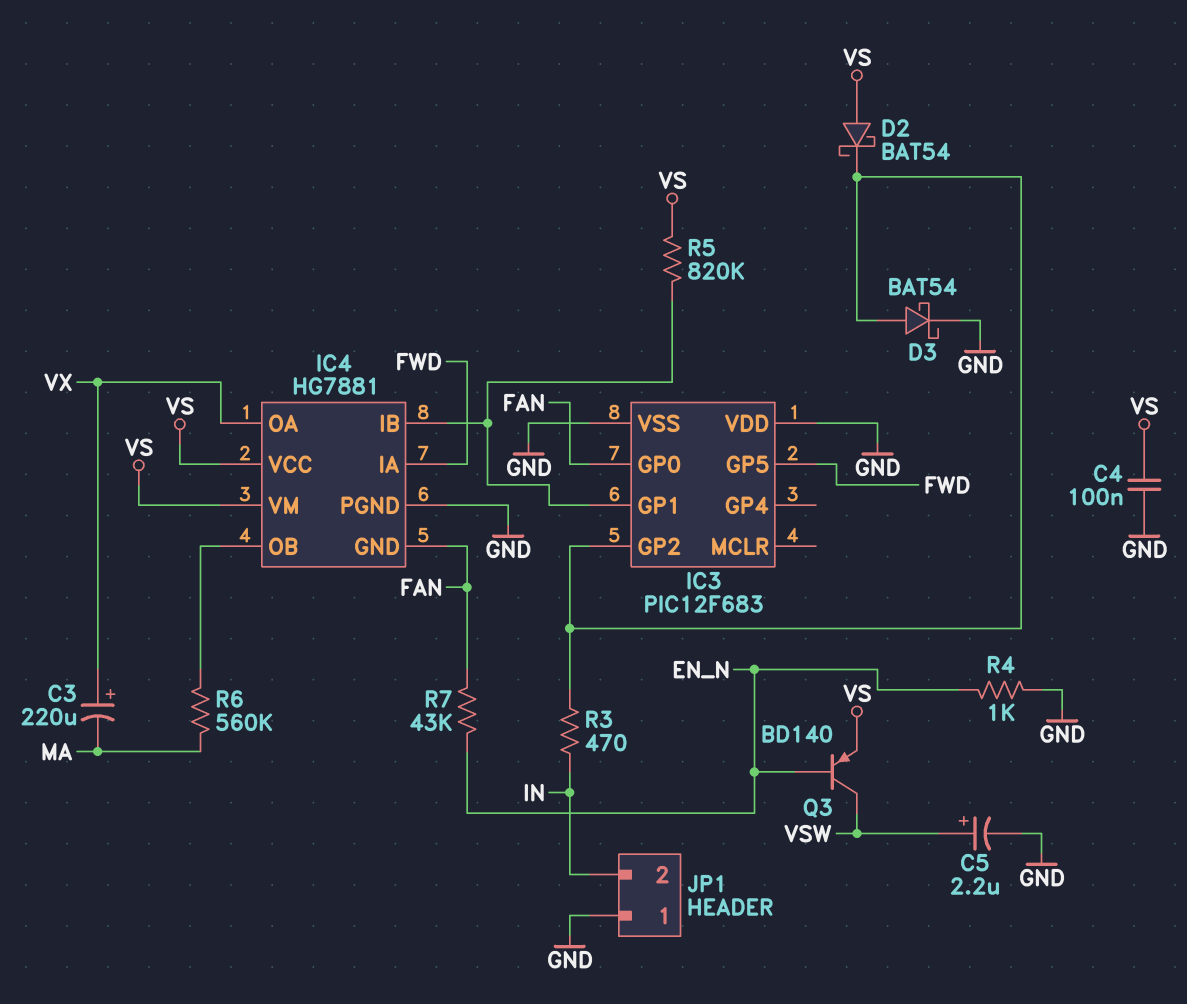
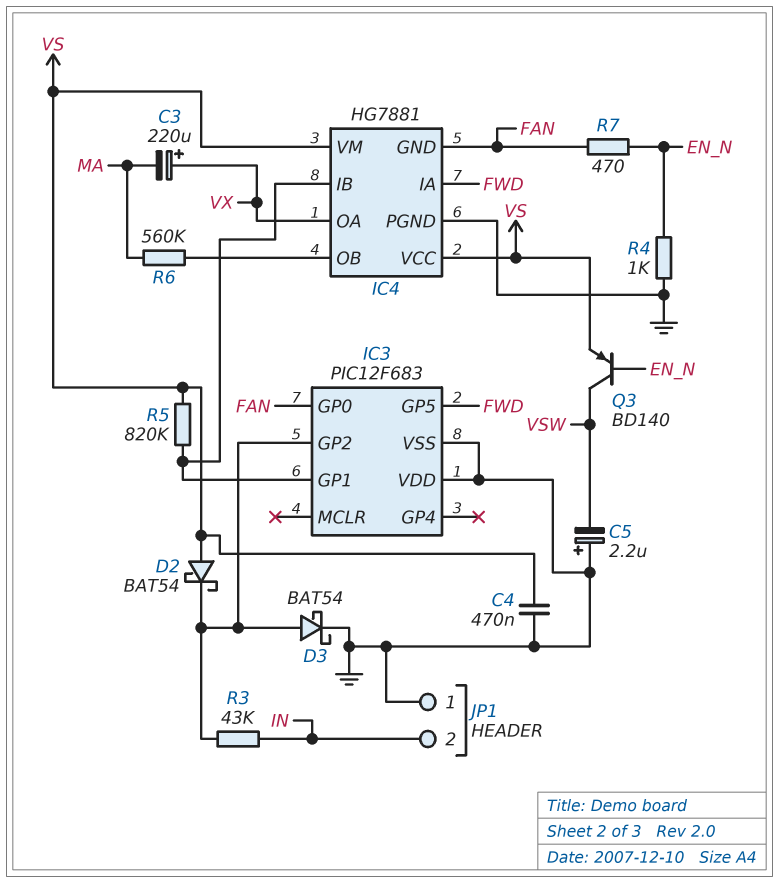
C4: 100nF (GND, VS) -> 470nF (GND, VS)
C5: 2.2uF (plus VSW, minus GND) -> 2.2uF (plus GND, minus VSW)
R3: 470 (IC3/GP2, IN) -> 43k (IC3/GP2, IN)
R7: 43k (EN_N, FAN) -> 470 (EN_N, FAN)

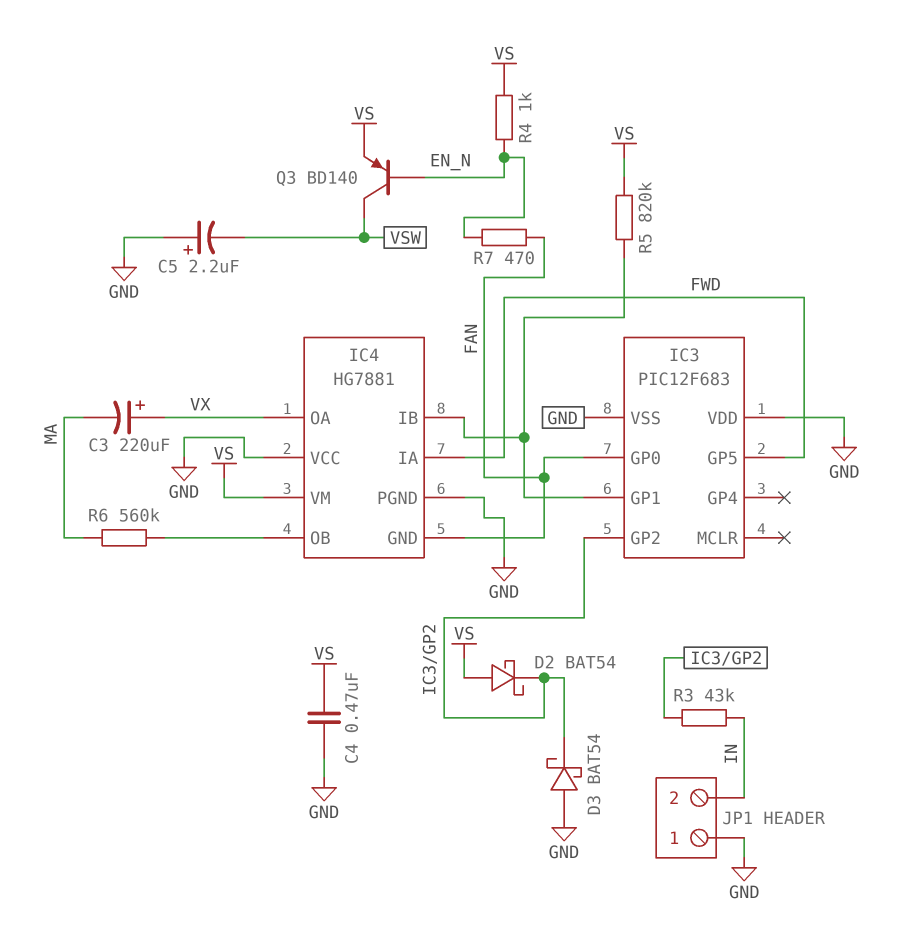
D3: schottky BAT54 (A IC3/GP2, K GND) -> schottky BAT54 (A GND, K IC3/GP2)
IC4 pin VCC: VS -> GND
R4: 1k (EN_N, GND) -> 1k (EN_N, VS)

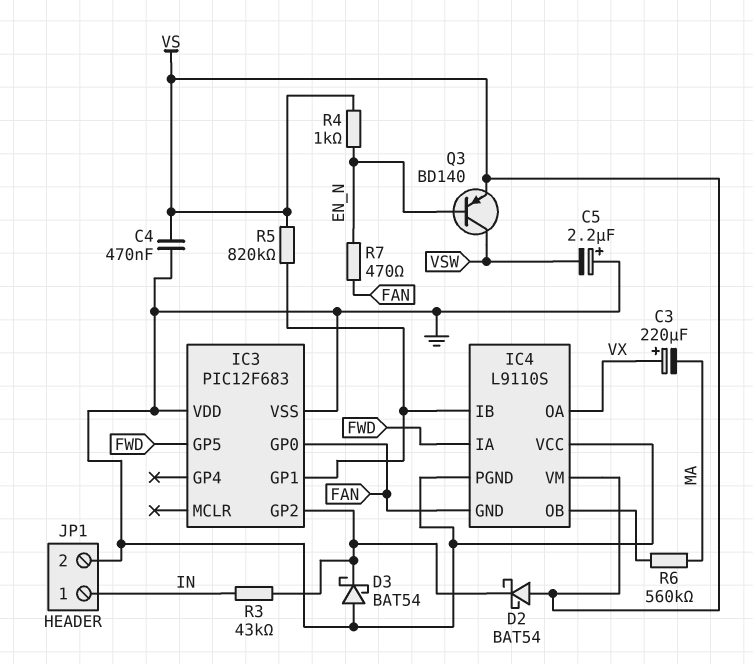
IC4: HG7881 -> L9110S
JP1 pin 1: GND -> IN
JP1 pin 2: IN -> GND

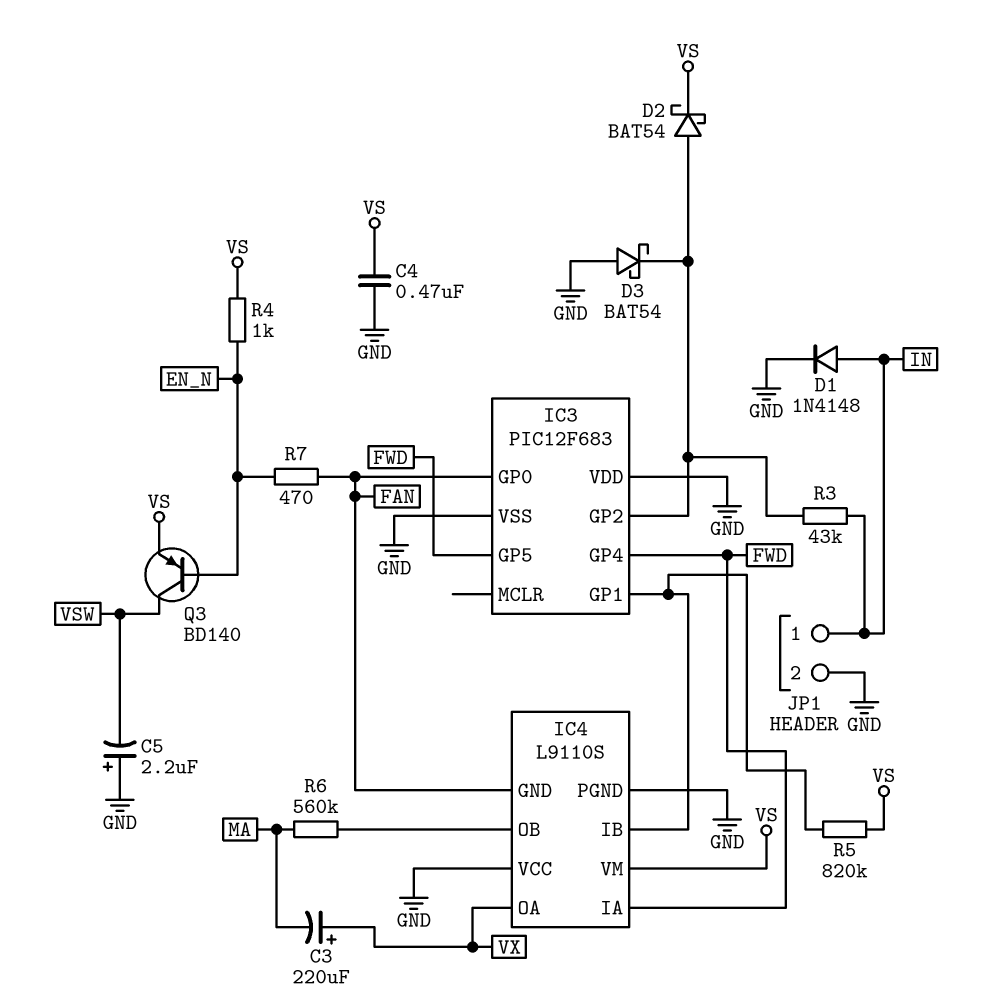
D1: none -> diode 1N4148 (A IN, K GND)
D2: schottky BAT54 (A VS, K IC3/GP2) -> schottky BAT54 (A IC3/GP2, K VS)
IC3 pin GP4: none -> FWD

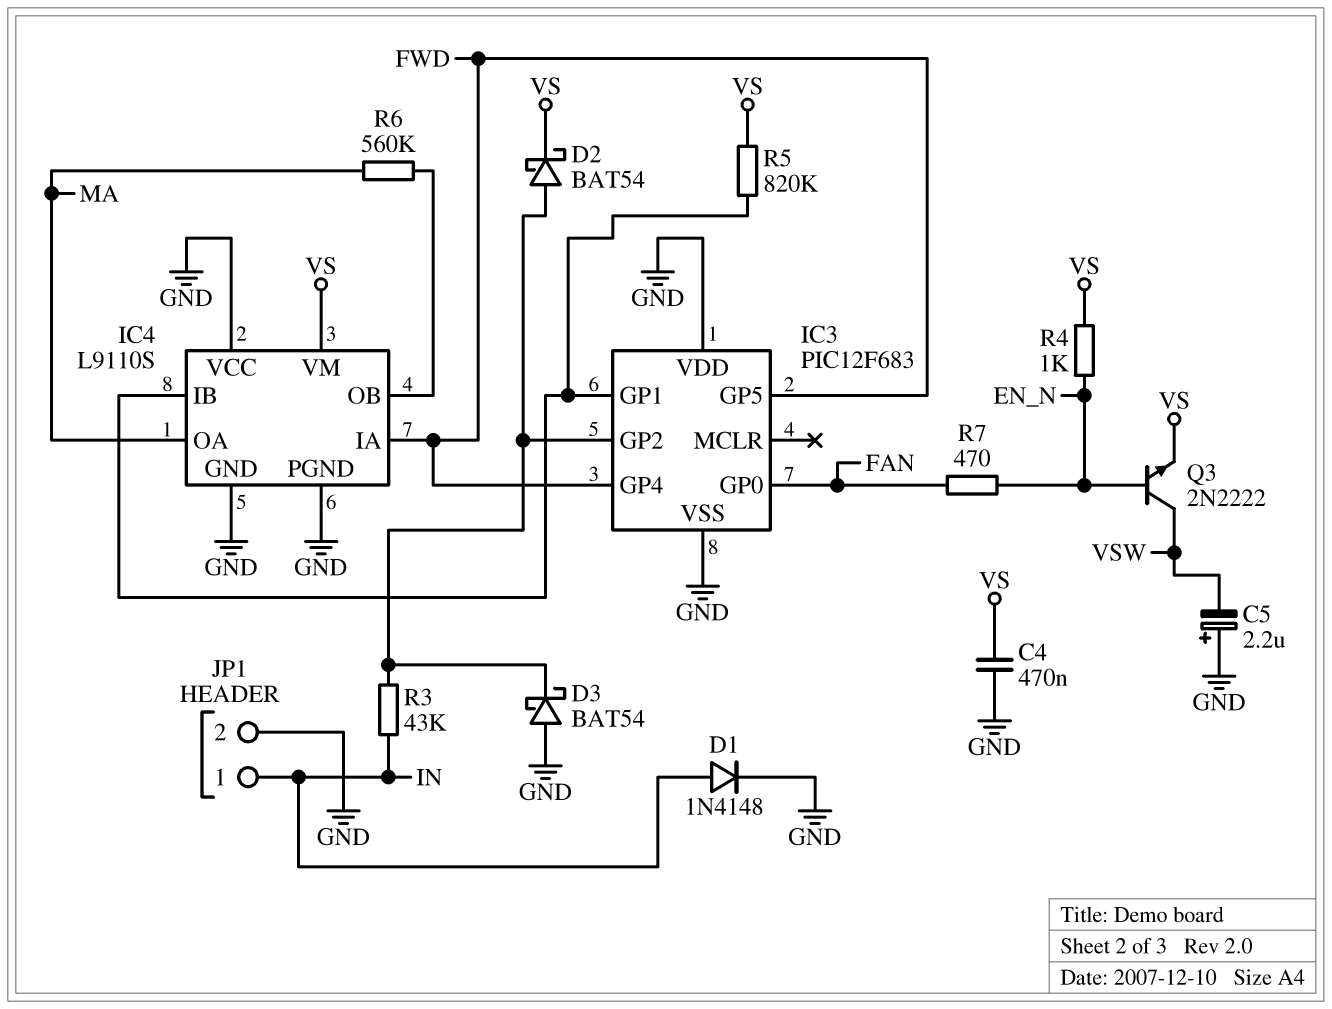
C3: 220uF (plus VX, minus MA) -> none
IC4 pin GND: FAN -> GND
IC4 pin OA: VX -> MA
Q3: PNP BD140 (B EN_N, C VSW, E VS) -> NPN 2N2222 (B EN_N, C VSW, E VS)

